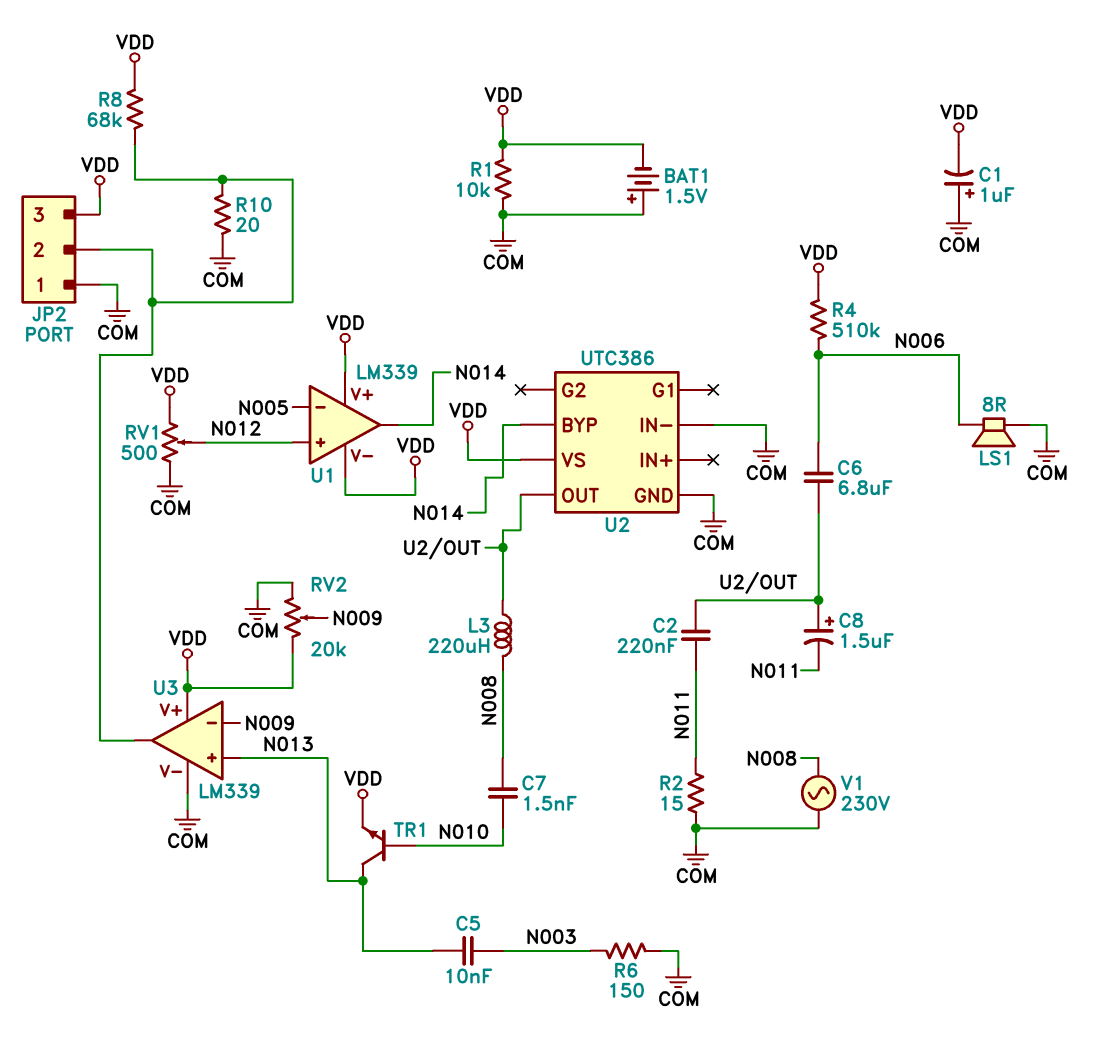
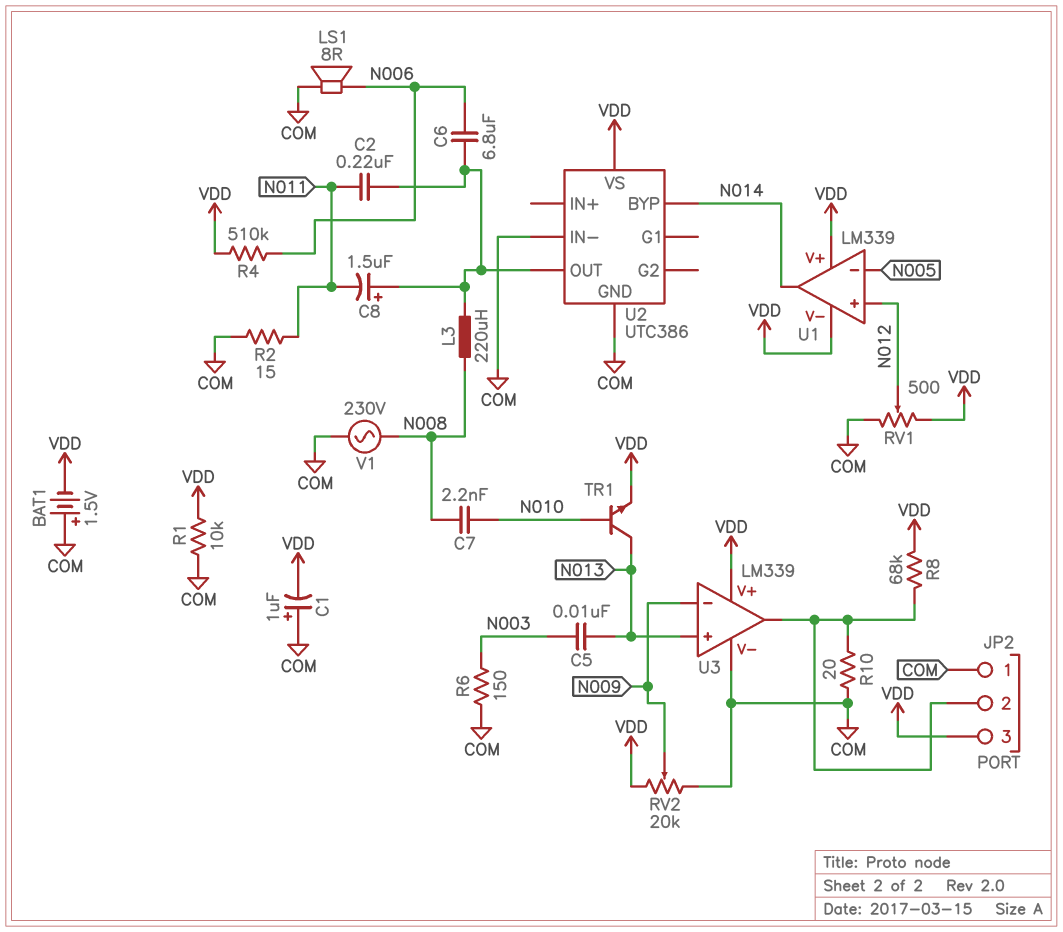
C7: 1.5nF (N008, N010) -> 2.2nF (N008, N010)

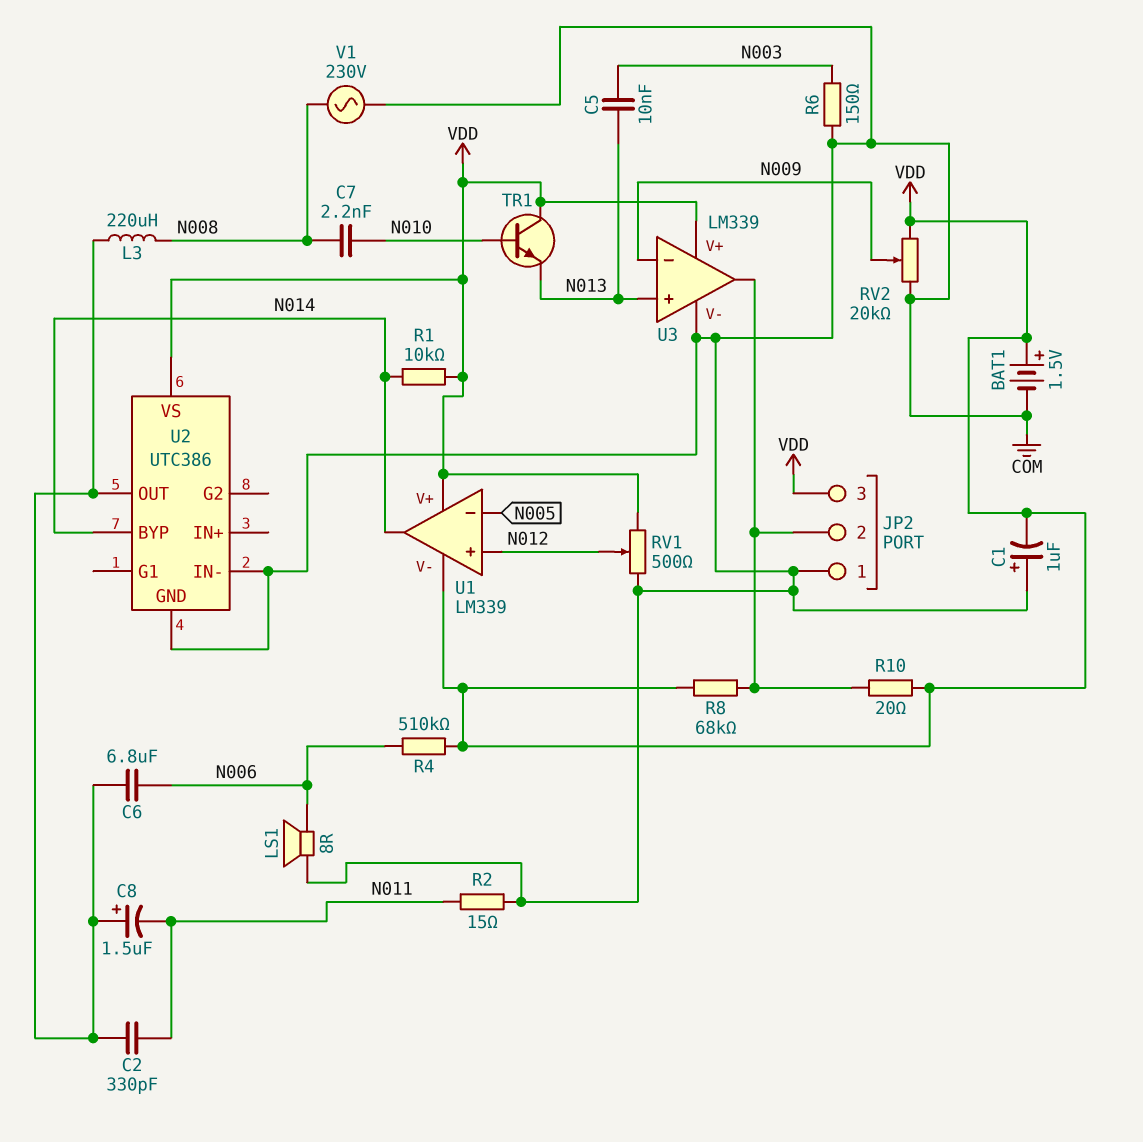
BAT1: 1.5V (plus COM, minus VDD) -> 1.5V (plus VDD, minus COM)
C2: 220nF (N011, U2/OUT) -> 330pF (N011, U2/OUT)
R1: 10k (COM, VDD) -> 10k (N014, VDD)
R10: 20 (COM, JP2/2) -> 20 (JP2/2, VDD)
TR1: NPN (B N010, C N013, E VDD) -> NPN (B N010, C VDD, E N013)

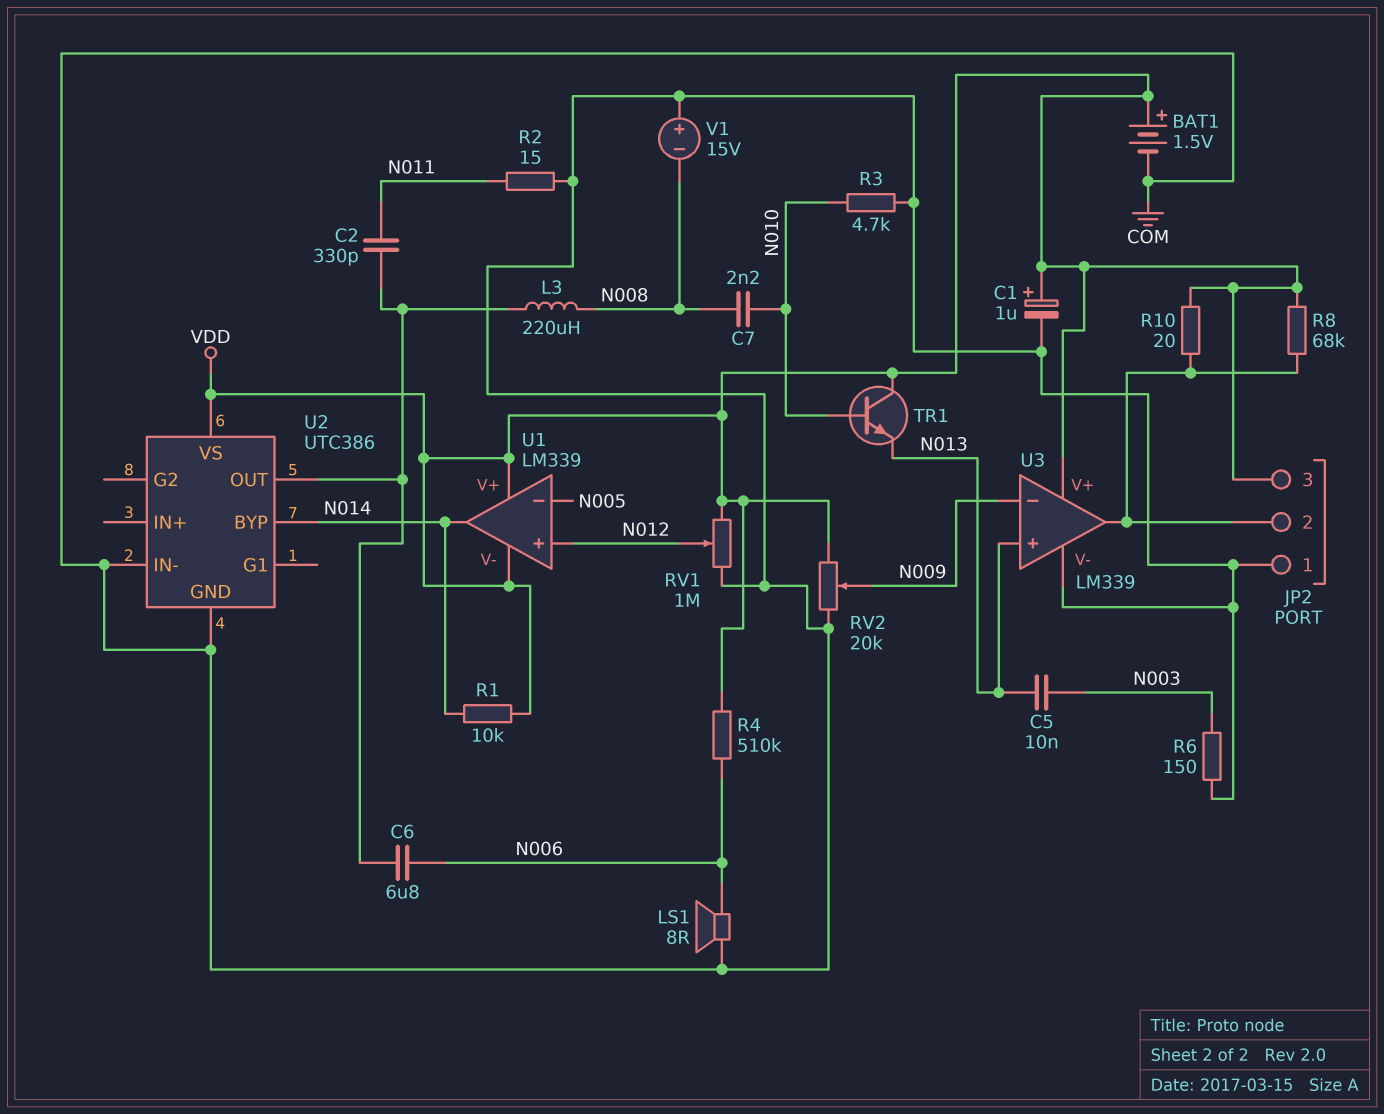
C1: 1uF (plus COM, minus VDD) -> 1uF (plus VDD, minus COM)
C8: 1.5uF (plus U2/OUT, minus N011) -> none
R3: none -> 4.7k (COM, N010)
RV1: 500 (COM, VDD, wiper N012) -> 1M (COM, VDD, wiper N012)
V1: AC 230V (COM, N008) -> 15V (plus COM, minus N008)

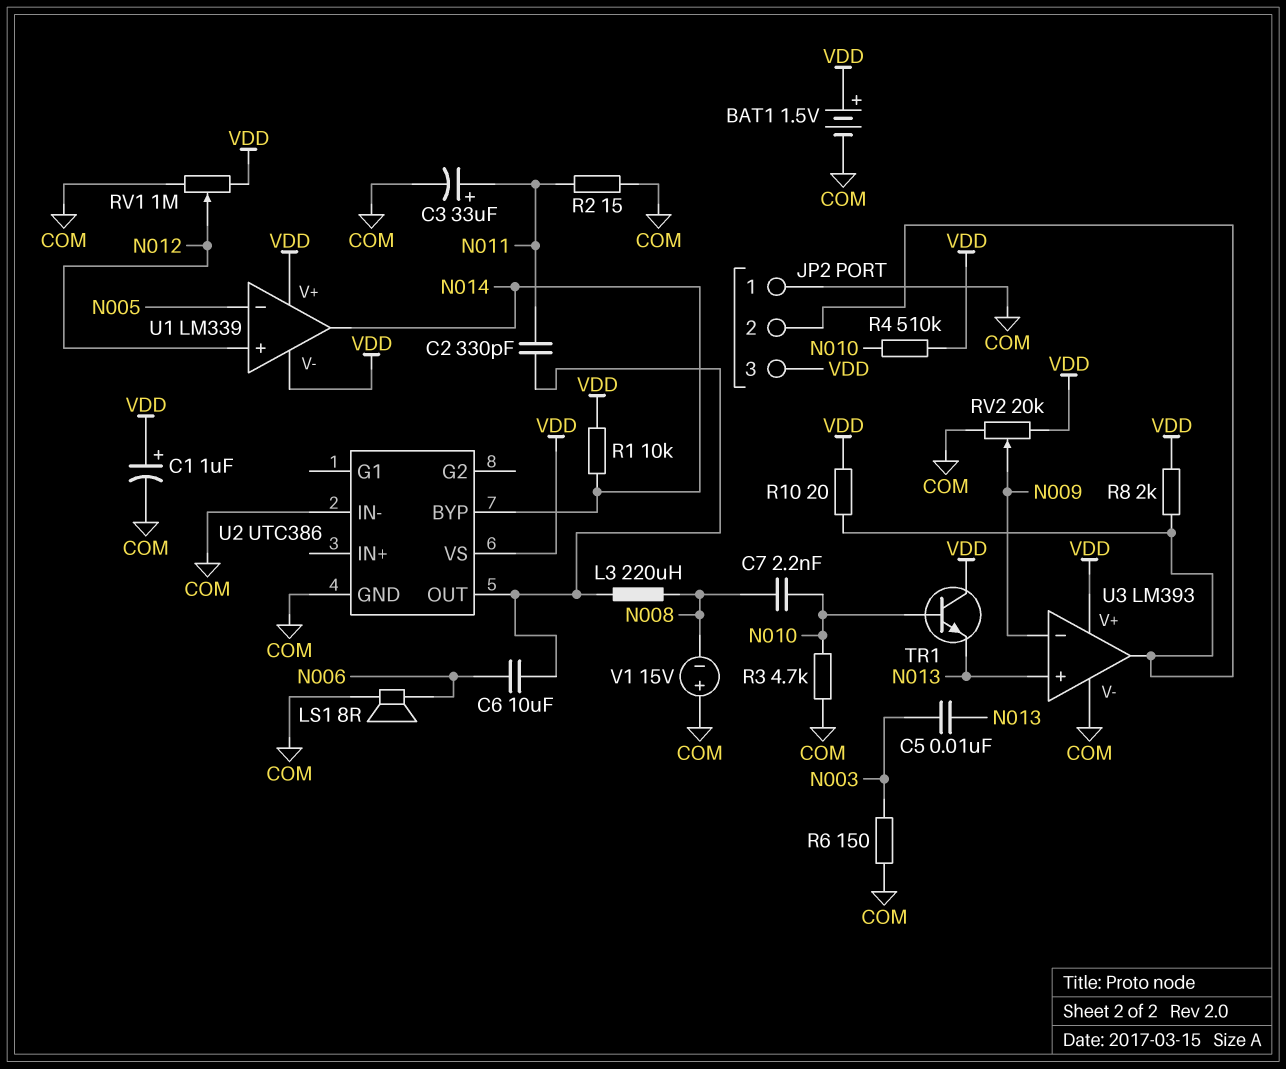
C3: none -> 33uF (plus N011, minus COM)
C6: 6.8uF (N006, U2/OUT) -> 10uF (N006, U2/OUT)
R4: 510k (N006, VDD) -> 510k (N010, VDD)
R8: 68k (JP2/2, VDD) -> 2k (JP2/2, VDD)
U3: LM339 -> LM393

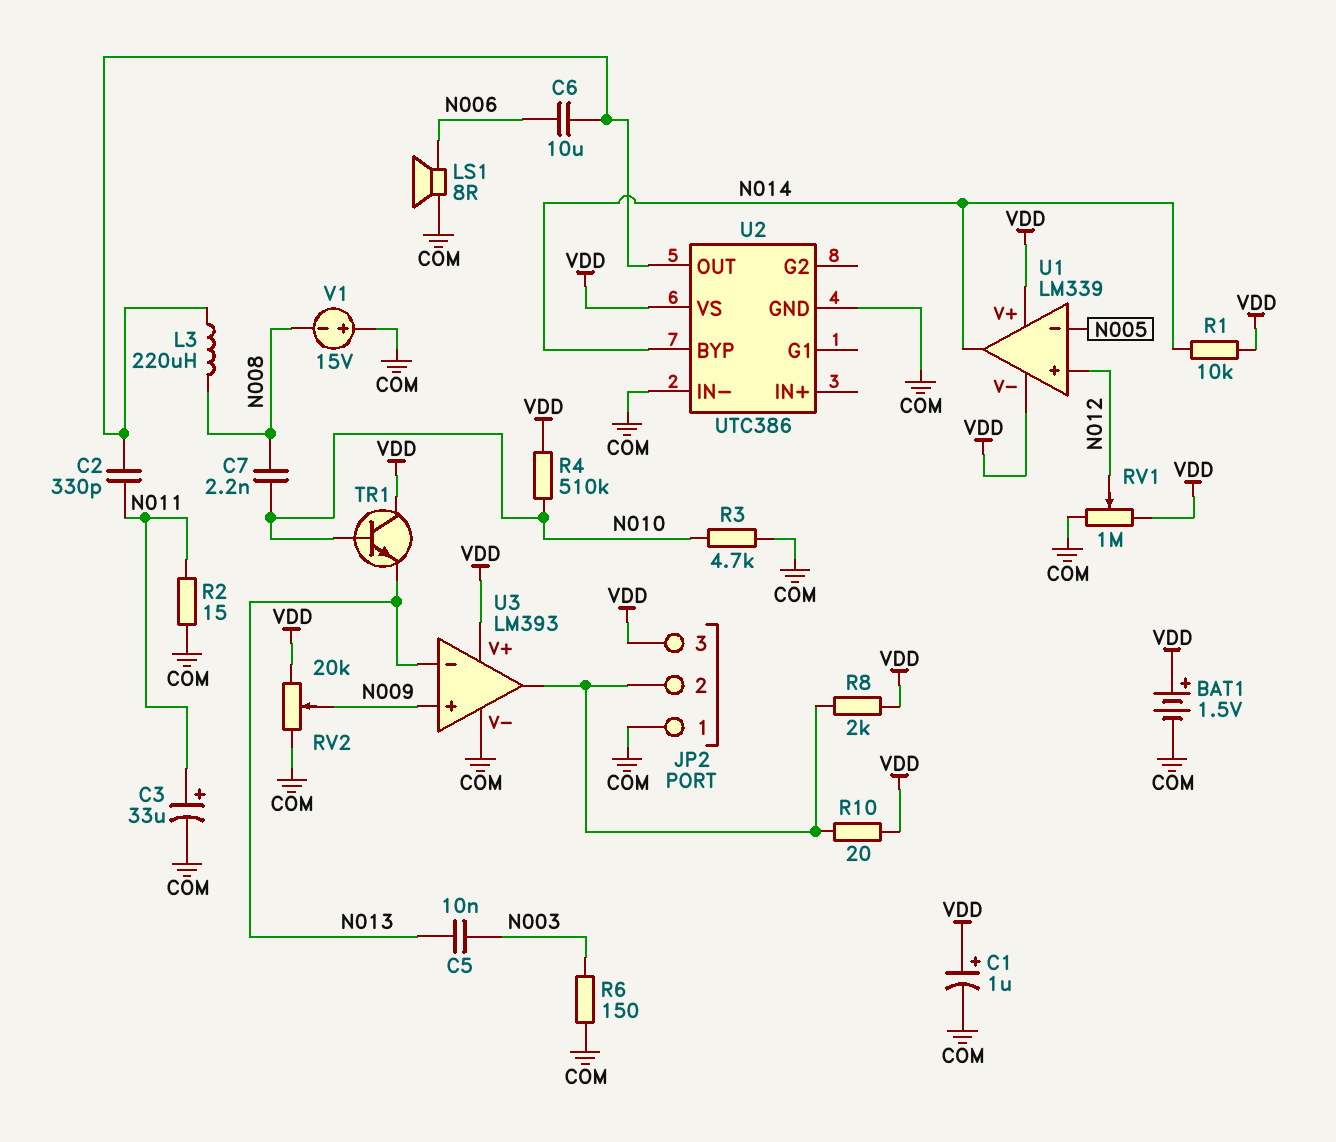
U3 pin in+: N013 -> N009
U3 pin in-: N009 -> N013

